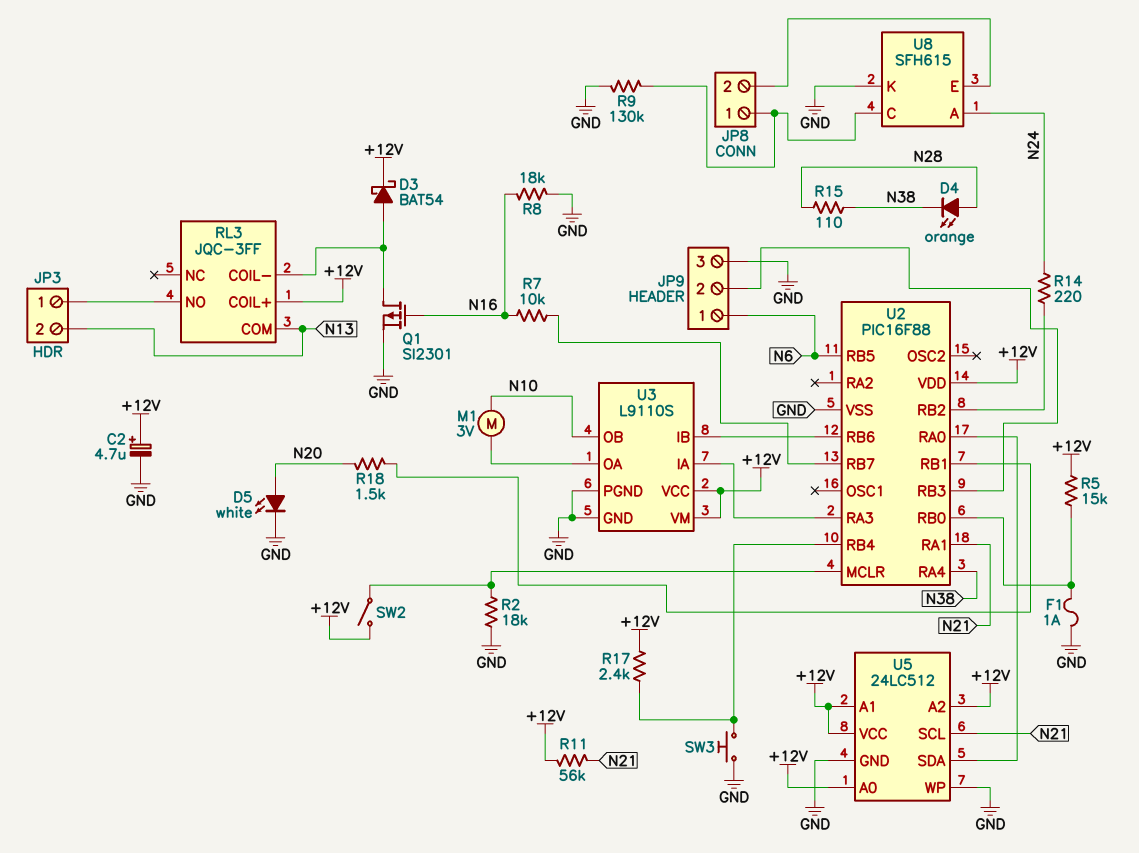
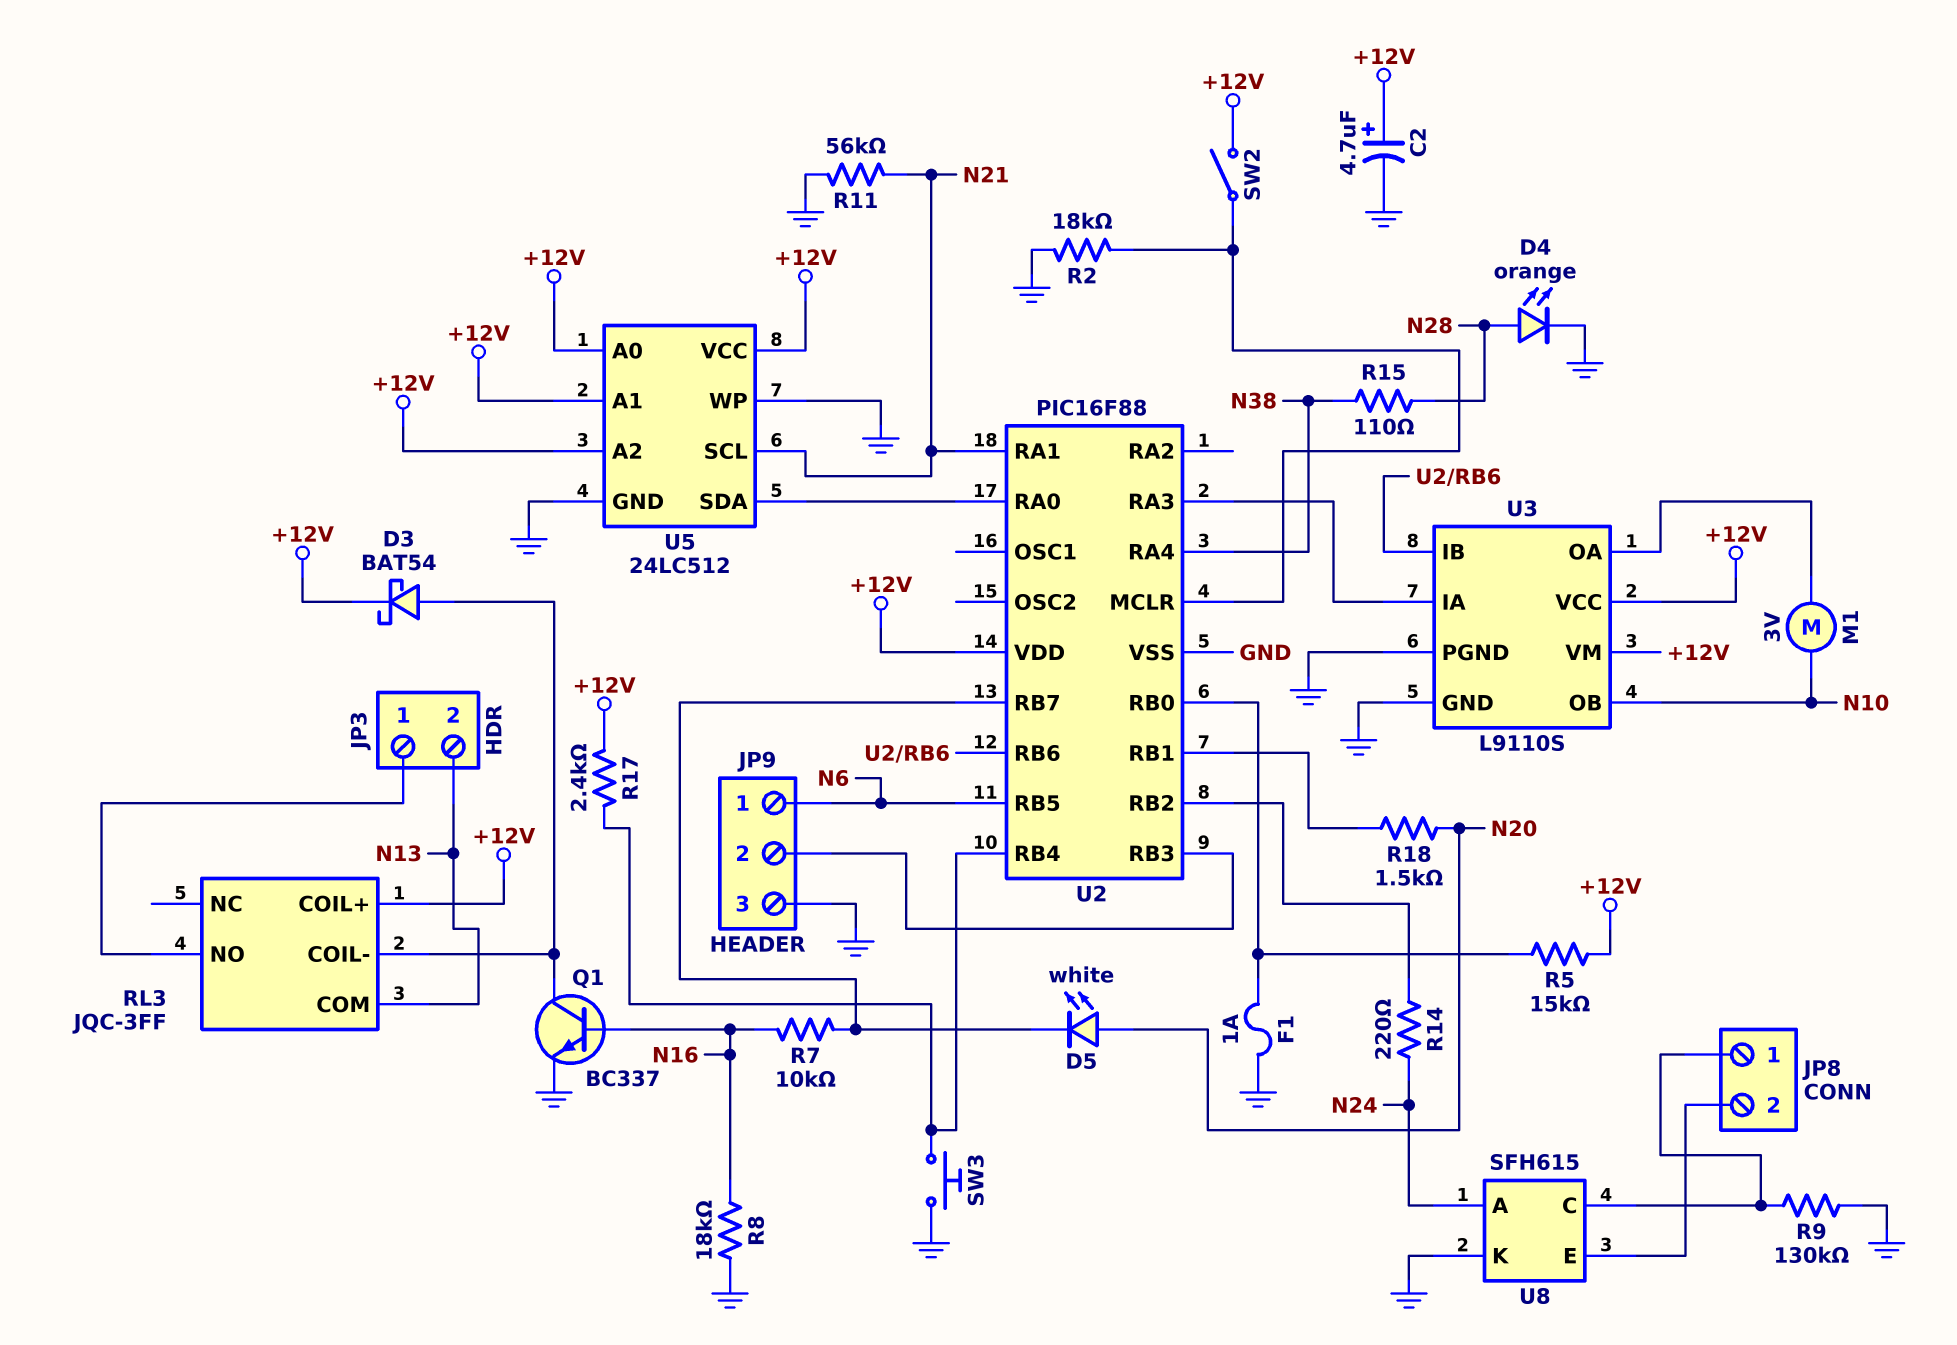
D4: LED orange (A N28, K N38) -> LED orange (A N28, K GND)
D5: LED white (A N20, K GND) -> LED white (A N20, K U2/RB7)
Q1: PMOS SI2301 (G N16, D RL3/COIL-, S GND) -> NPN BC337 (B N16, C RL3/COIL-, E GND)
R11: 56k (+12V, N21) -> 56k (GND, N21)

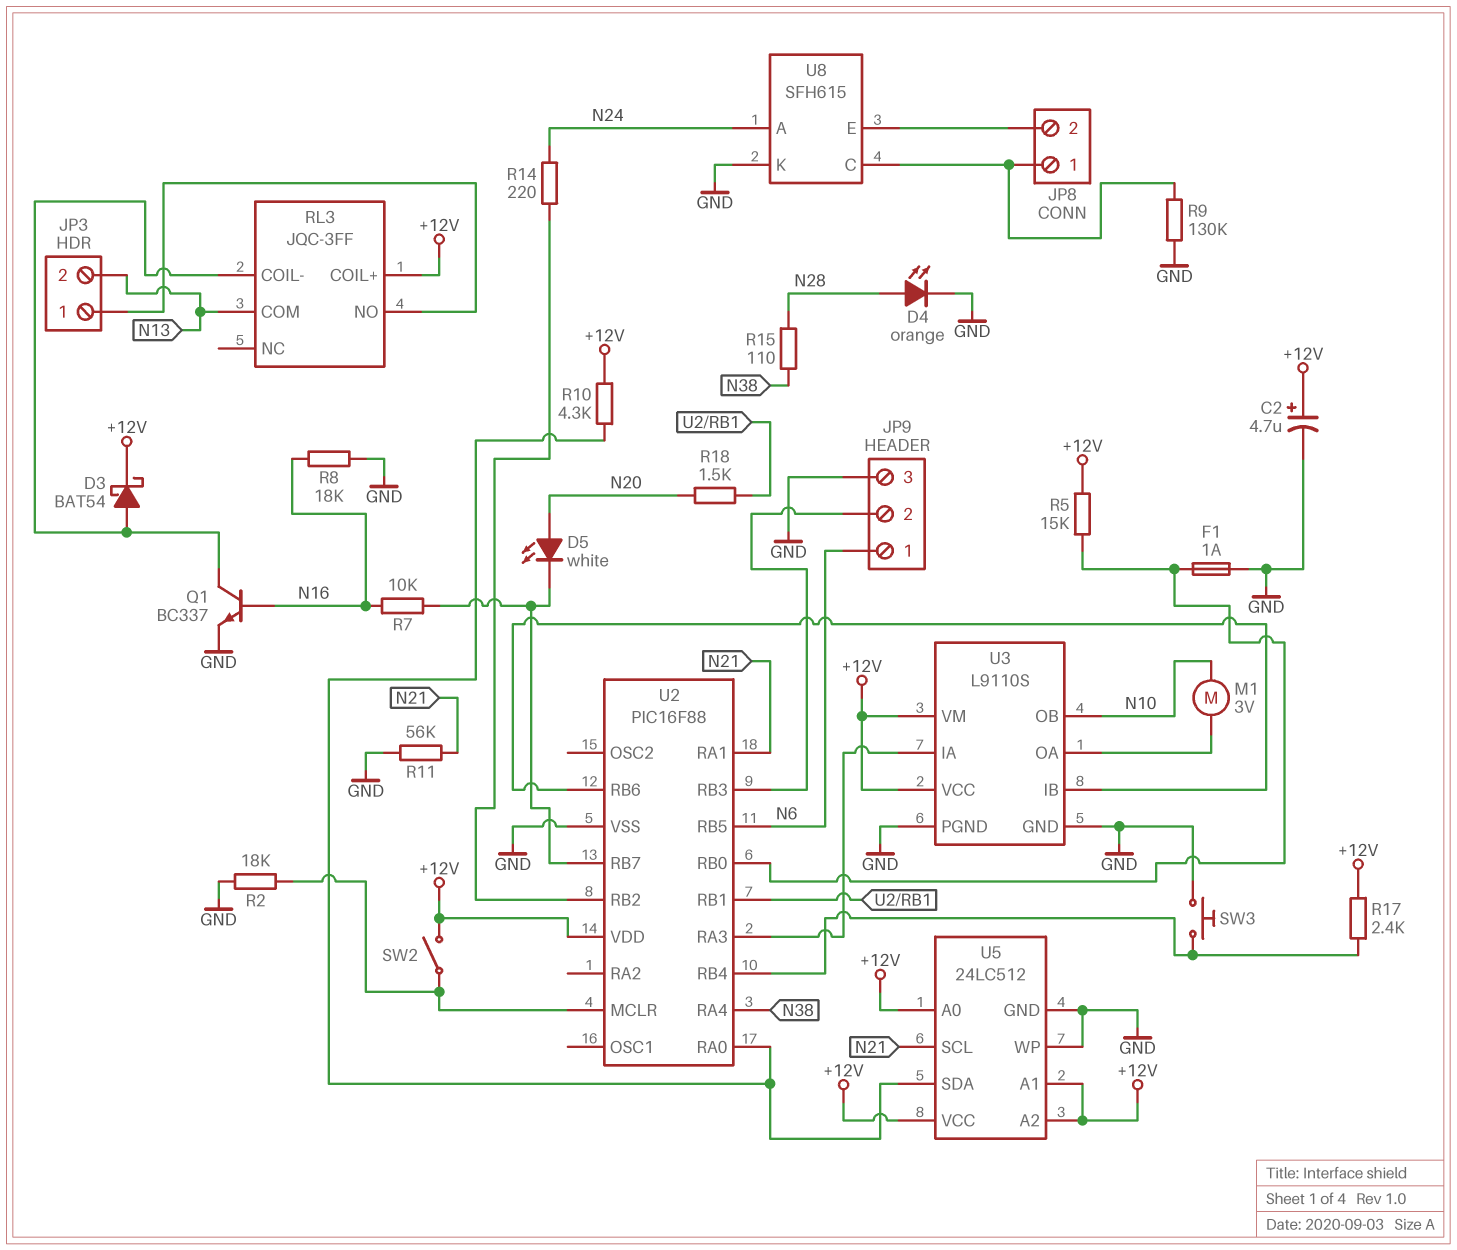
R10: none -> 4.3k (+12V, U2/RA0)

